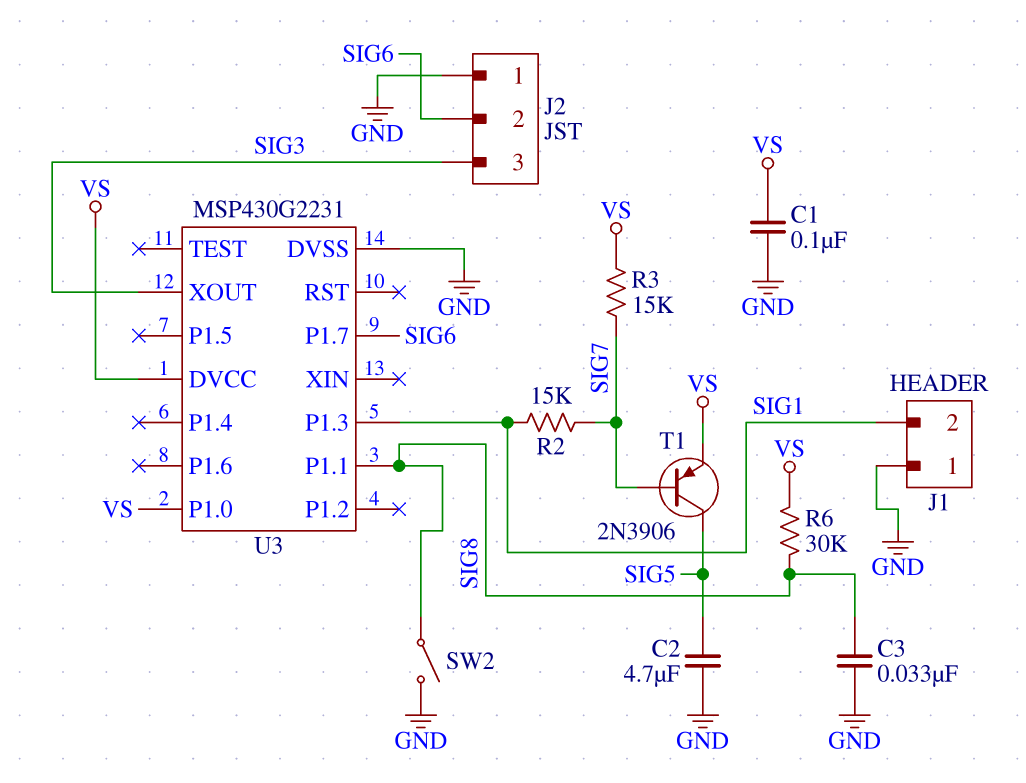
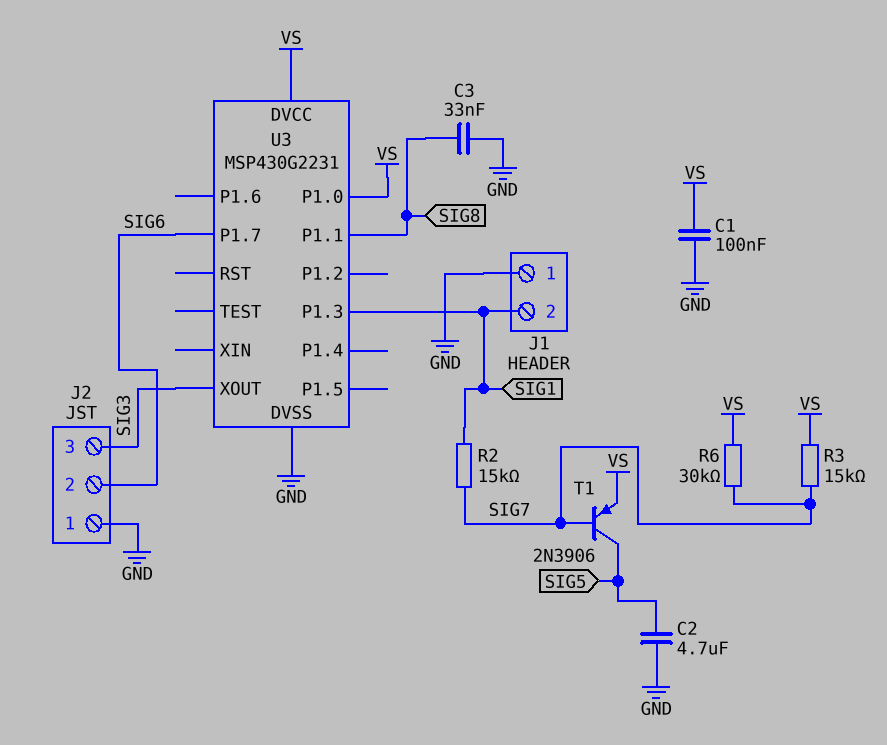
R6: 30k (SIG8, VS) -> 30k (SIG7, VS)
SW2: switch (GND, SIG8) -> none

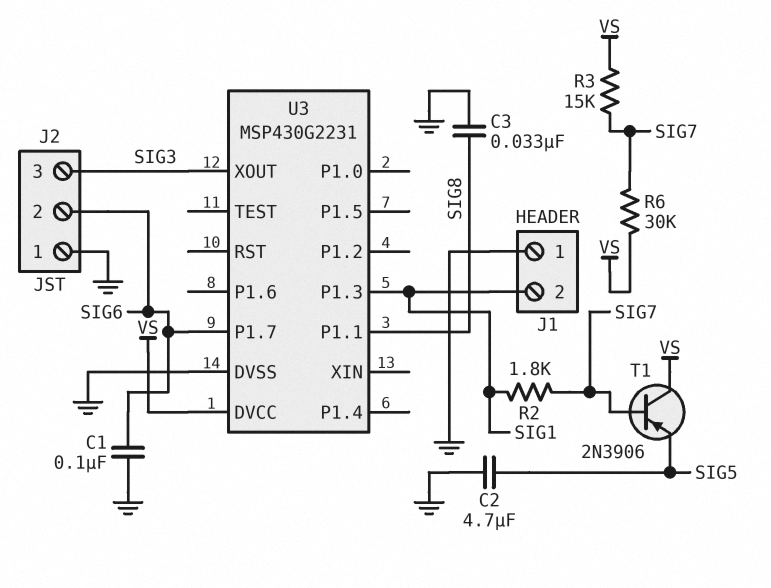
C1: 100nF (GND, VS) -> 100nF (GND, SIG6)
R2: 15k (SIG1, SIG7) -> 1.8k (SIG1, SIG7)
T1: PNP 2N3906 (B SIG7, C SIG5, E VS) -> PNP 2N3906 (B SIG7, C VS, E SIG5)
U3 pin P1.0: VS -> none

